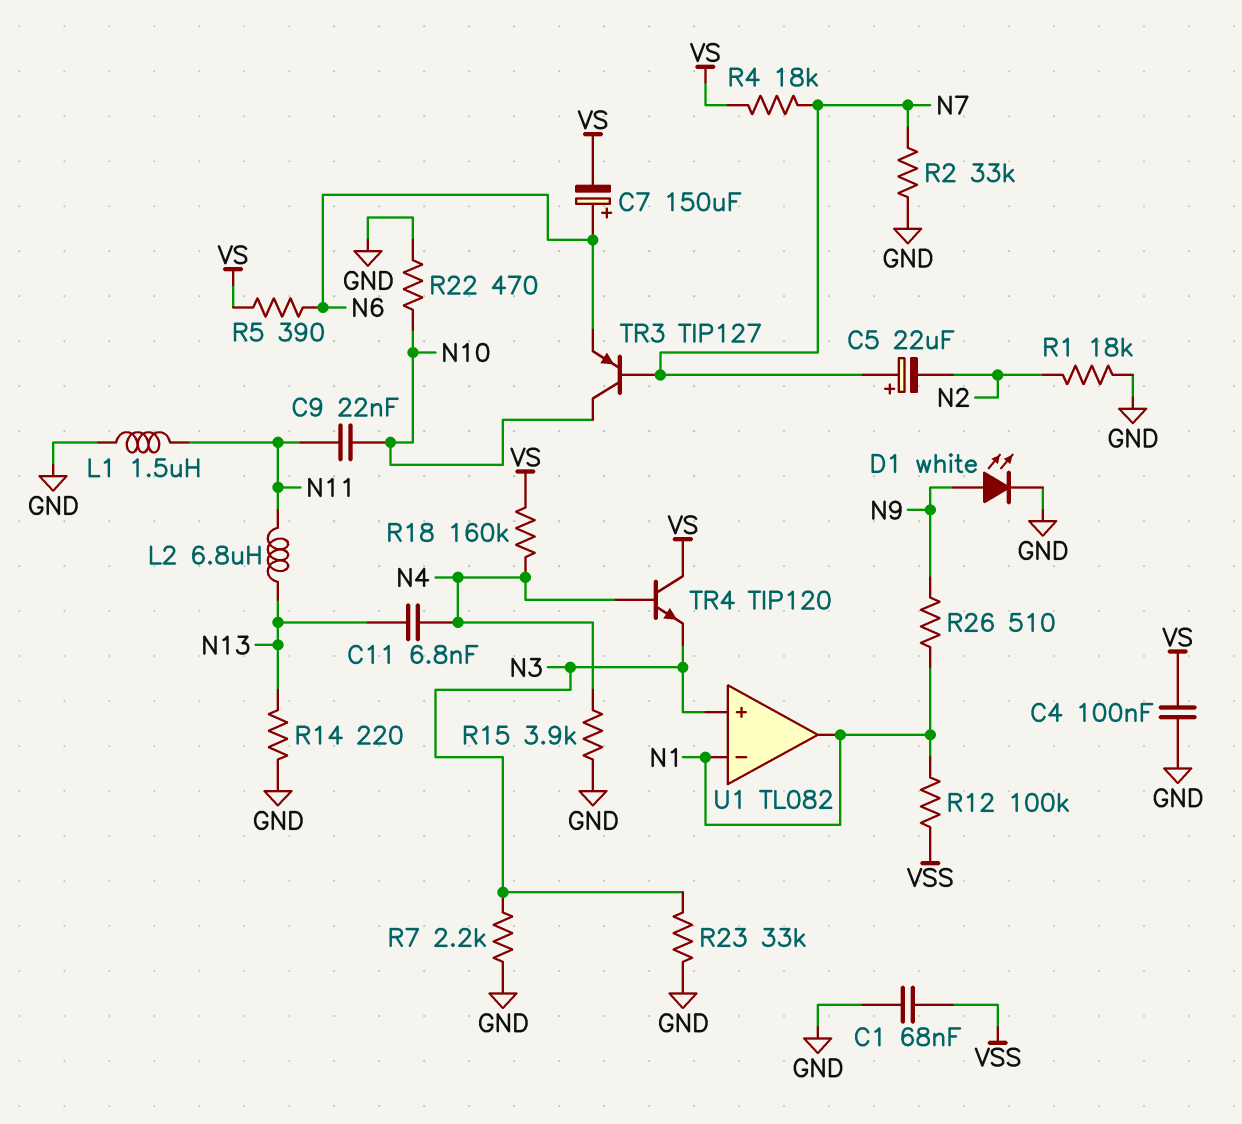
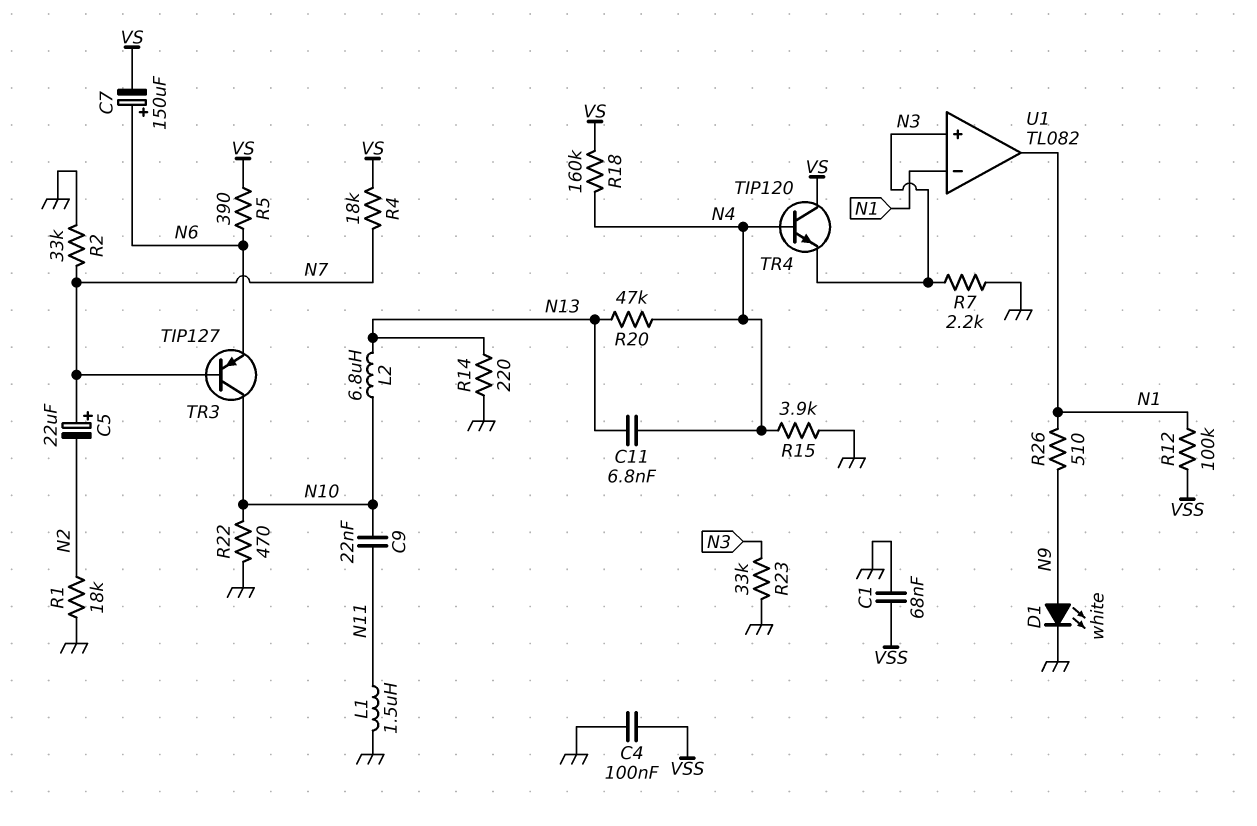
C4: 100nF (GND, VS) -> 100nF (GND, VSS)
L2: 6.8uH (N11, N13) -> 6.8uH (N10, N13)
R20: none -> 47k (N4, N13)

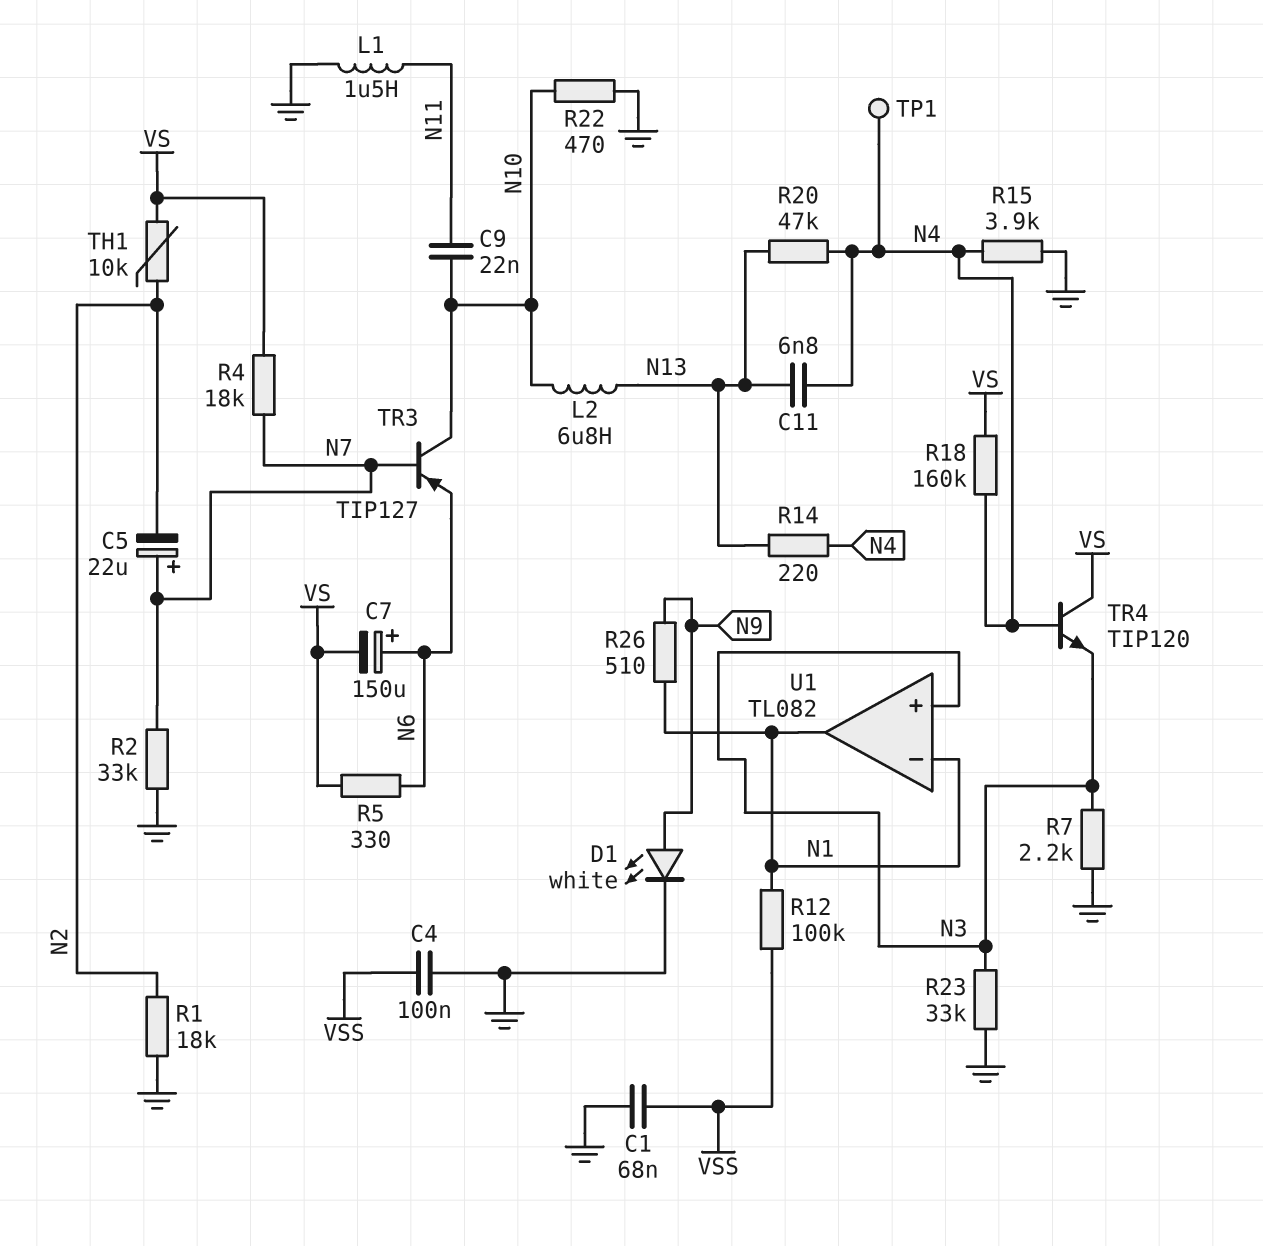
R5: 390 (N6, VS) -> 330 (N6, VS)
R14: 220 (GND, N13) -> 220 (N4, N13)
TH1: none -> 10k (N2, VS)
TP1: none -> test point (N4)

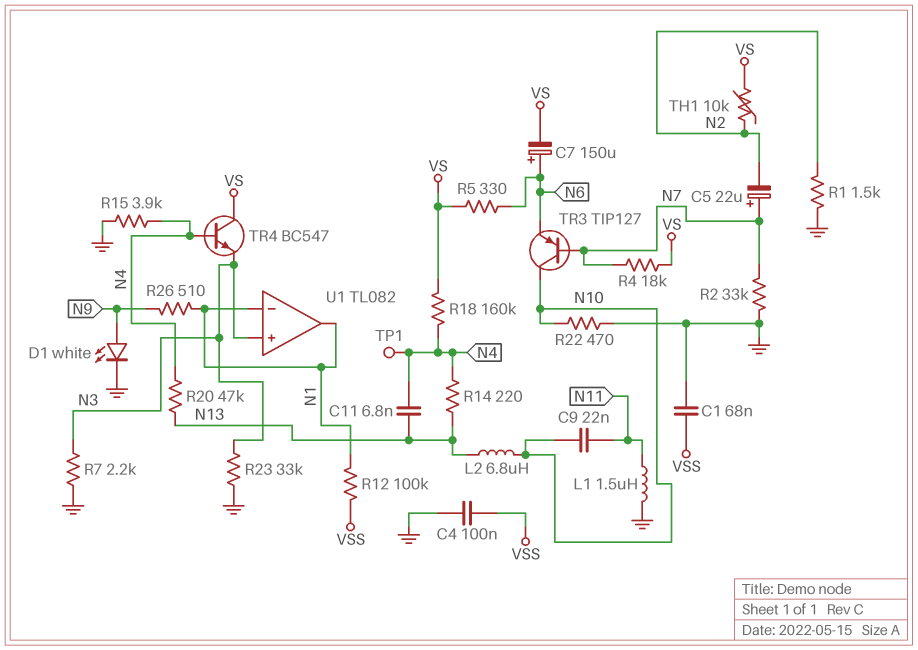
R1: 18k (GND, N2) -> 1.5k (GND, N2)
TR4: NPN TIP120 (B N4, C VS, E N3) -> NPN BC547 (B N4, C VS, E N3)

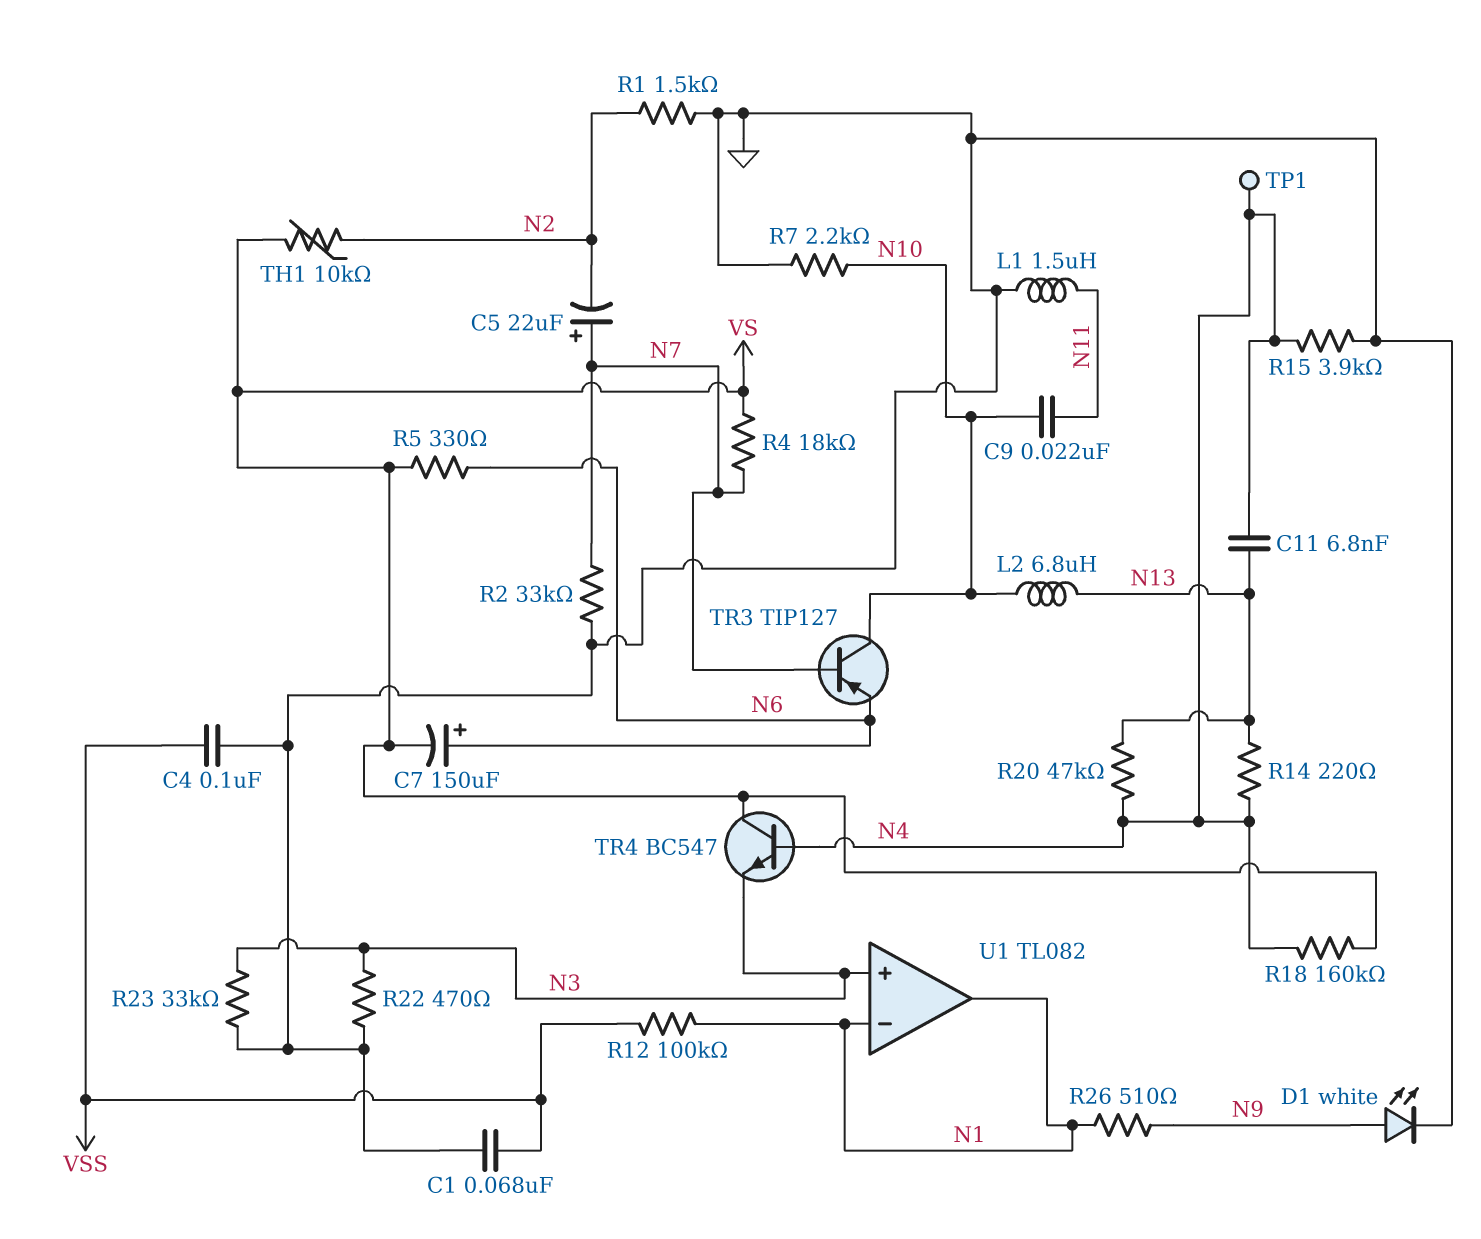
R7: 2.2k (GND, N3) -> 2.2k (GND, N10)
R22: 470 (GND, N10) -> 470 (GND, N3)

